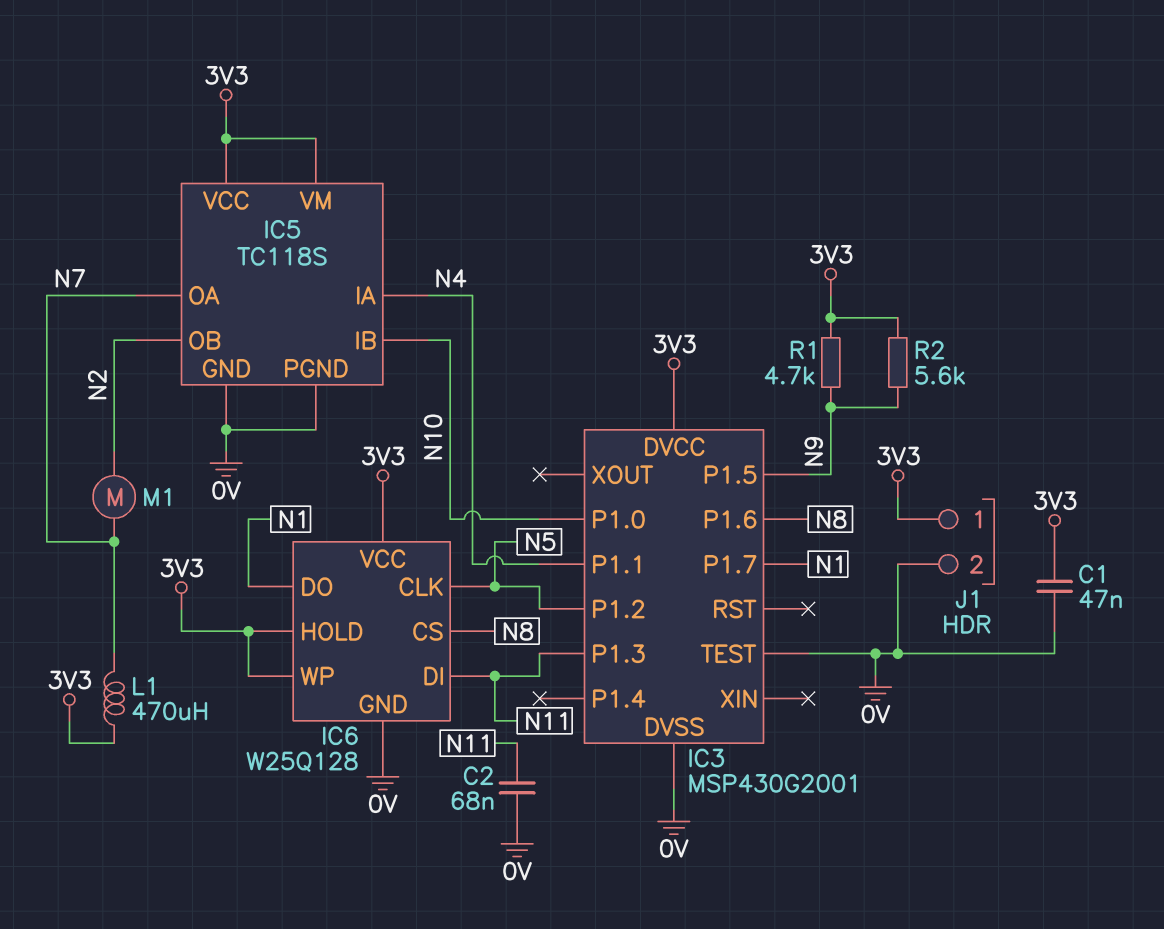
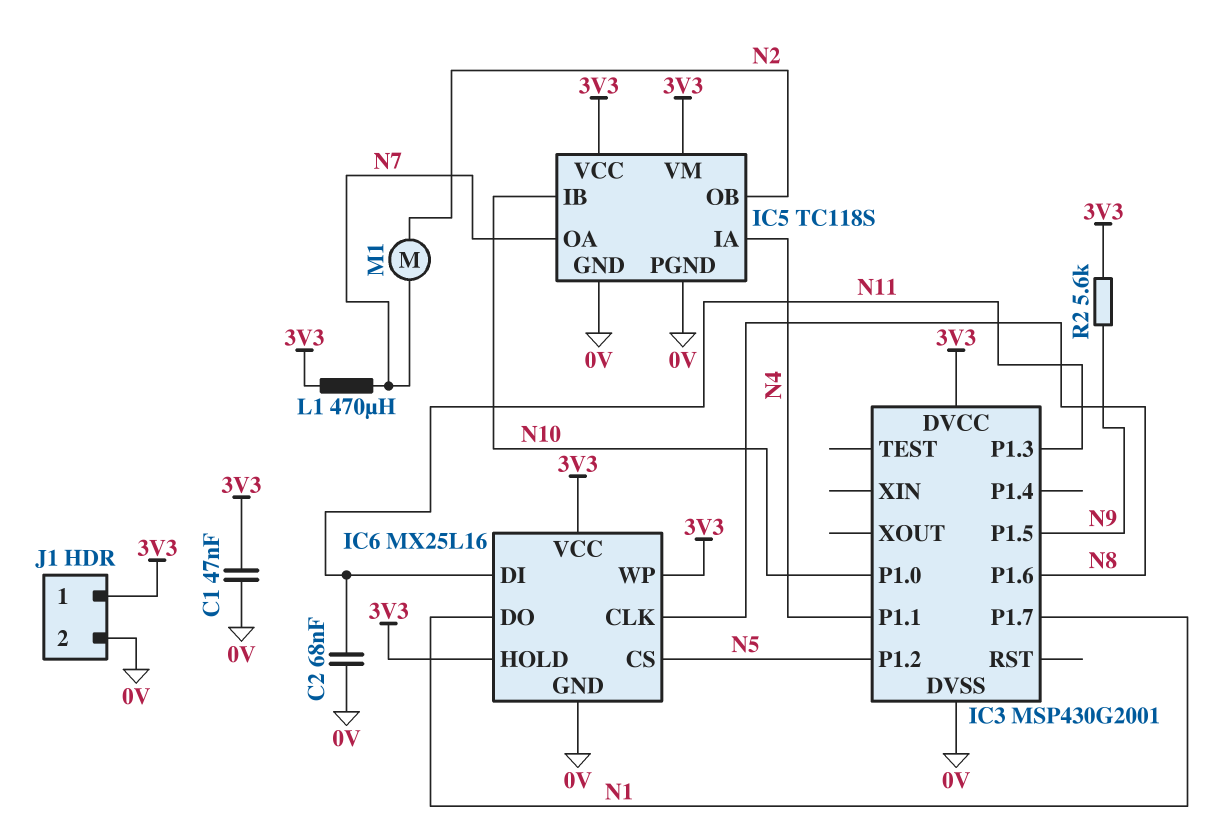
IC3 pin TEST: 0V -> none
IC6: W25Q128 -> MX25L16
IC6 pin CLK: N5 -> N8
IC6 pin CS: N8 -> N5
R1: 4.7k (3V3, N9) -> none

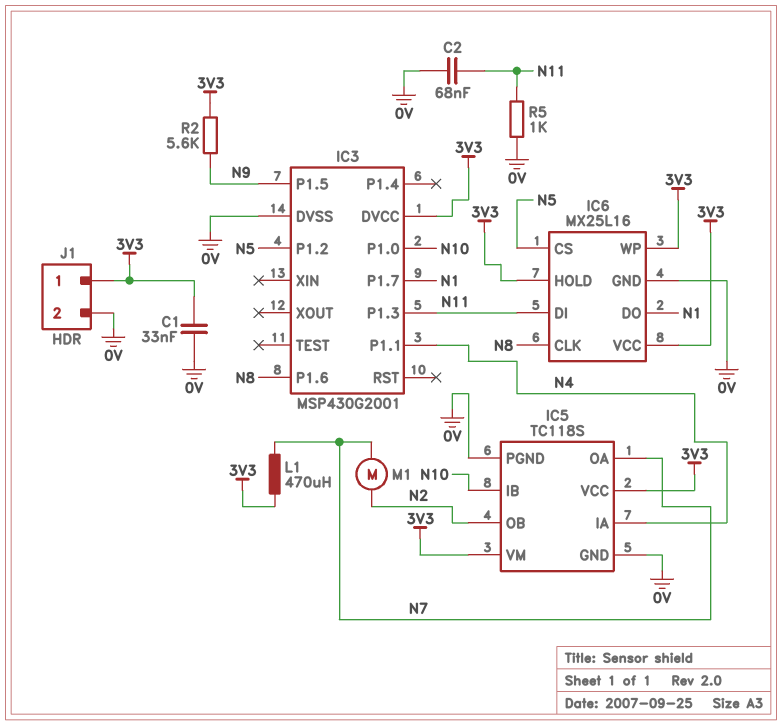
C1: 47nF (0V, 3V3) -> 33nF (0V, 3V3)
R5: none -> 1k (0V, N11)

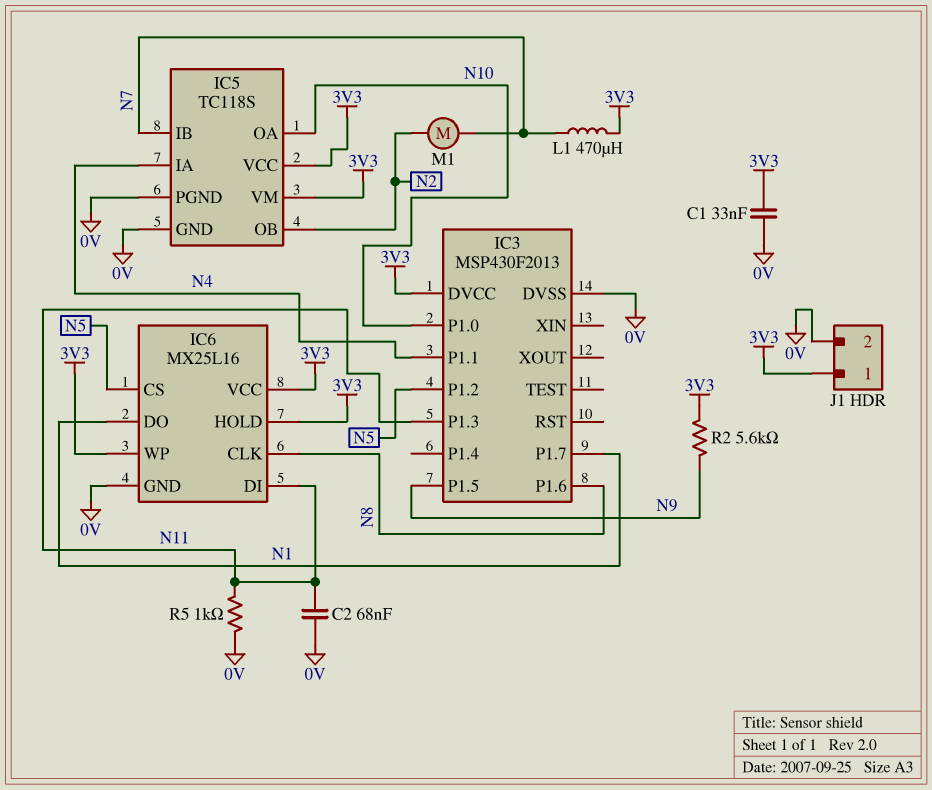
IC3: MSP430G2001 -> MSP430F2013
IC5 pin IB: N10 -> N7
IC5 pin OA: N7 -> N10

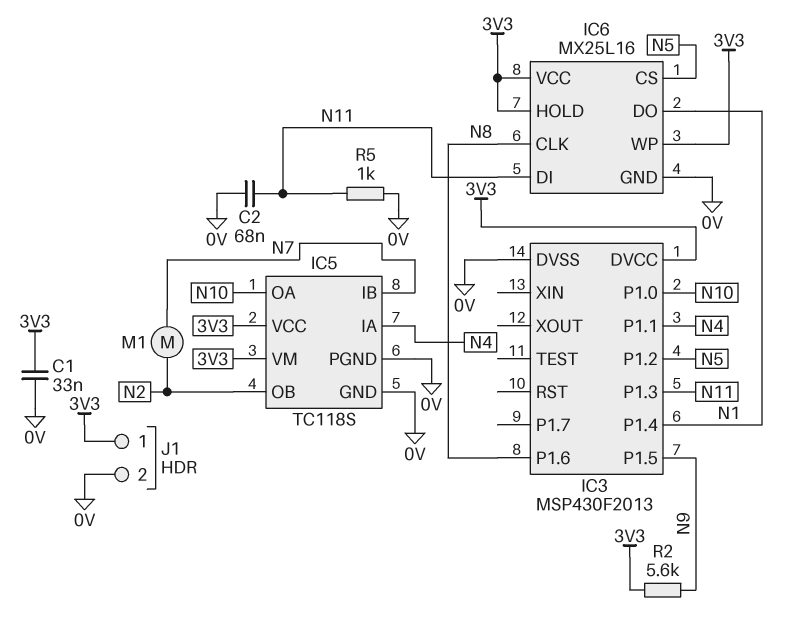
IC3 pin P1.4: none -> N1
IC3 pin P1.7: N1 -> none
L1: 470uH (3V3, N7) -> none

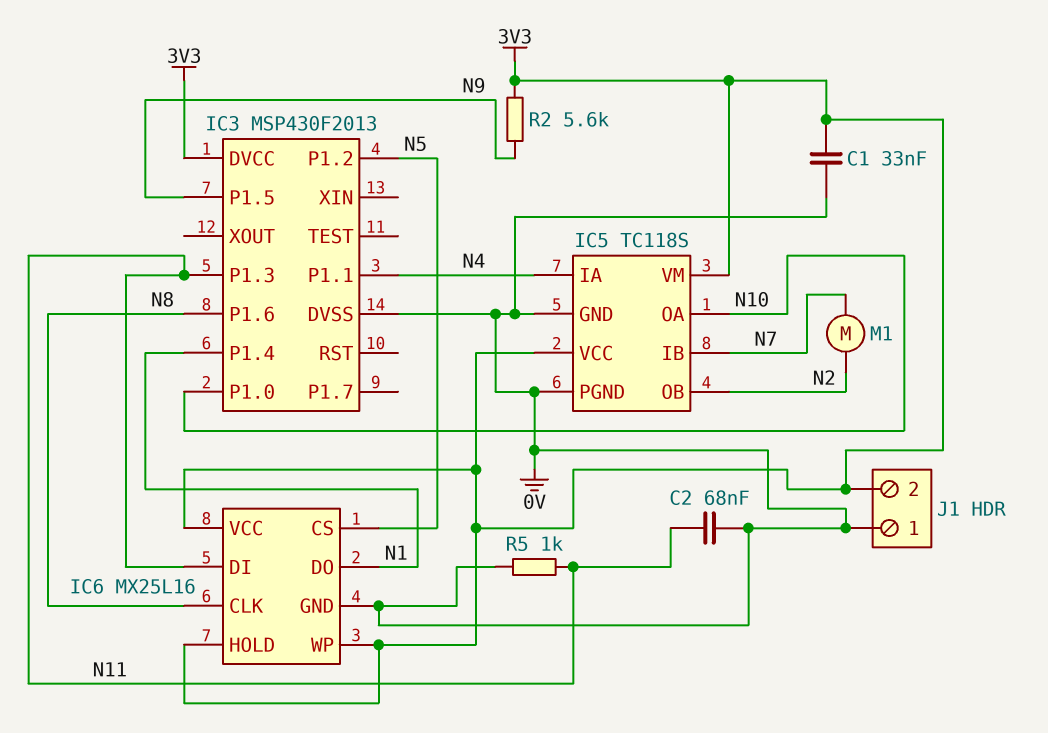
J1 pin 1: 3V3 -> 0V
J1 pin 2: 0V -> 3V3

